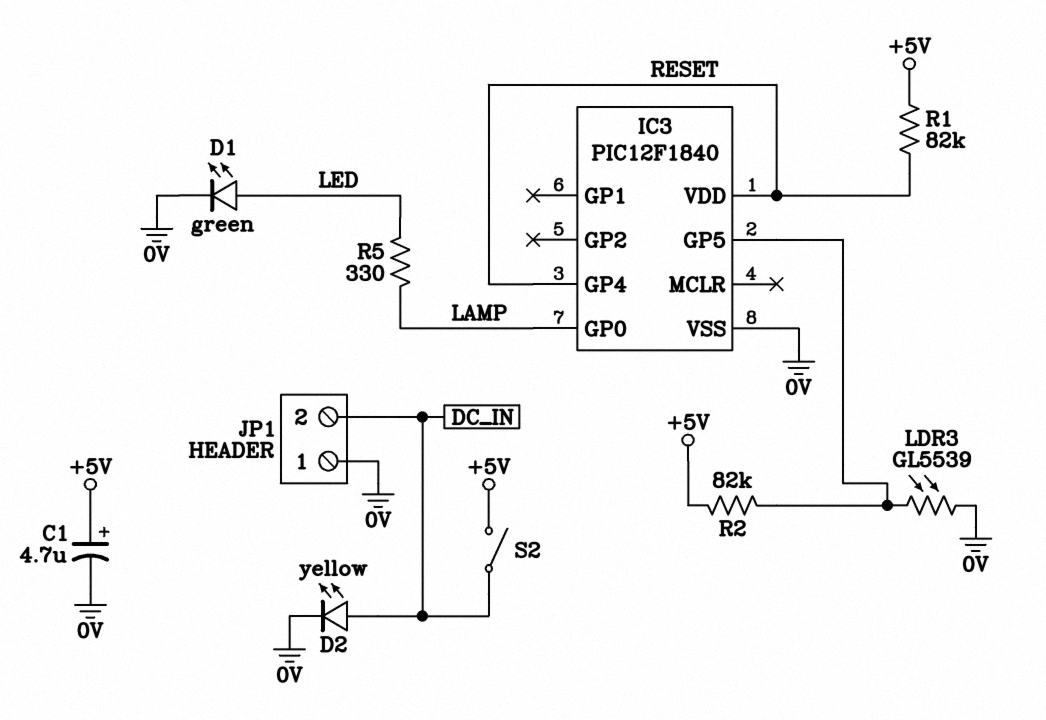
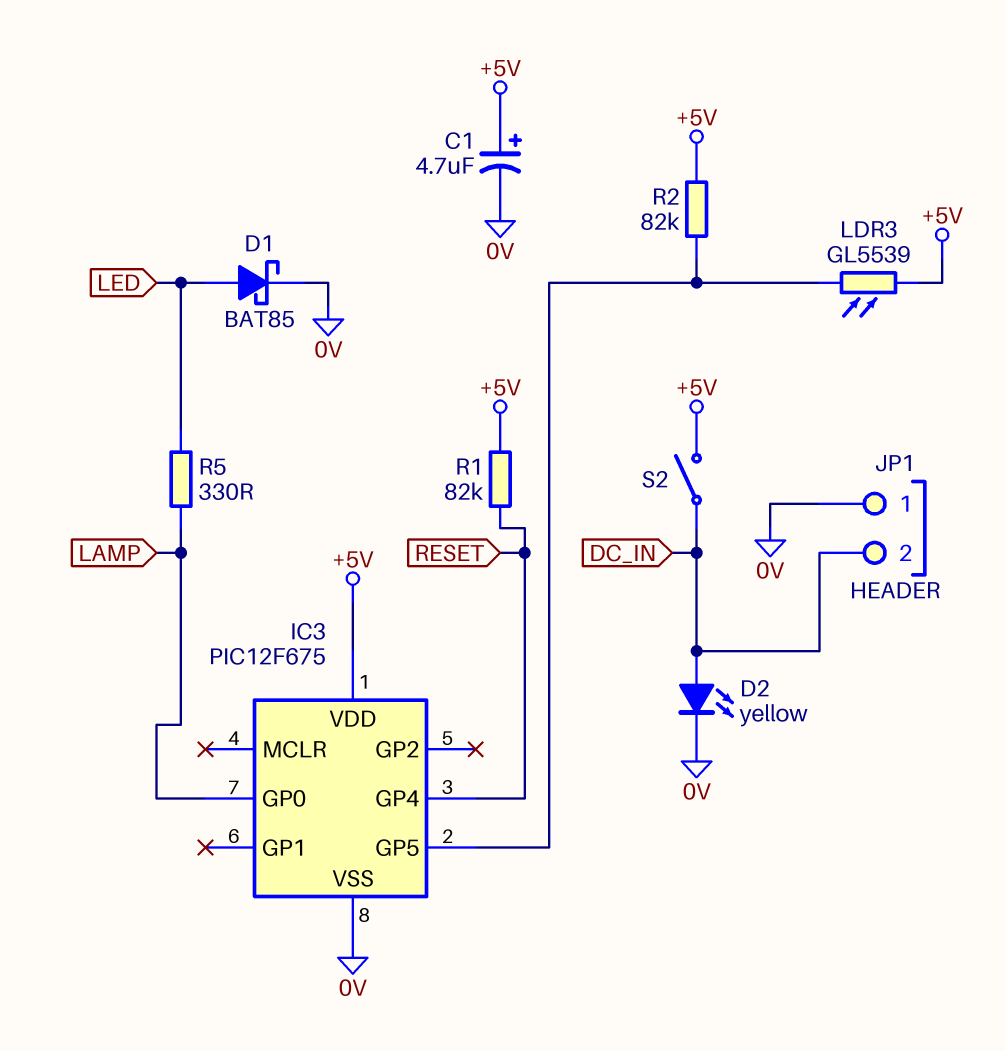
D1: LED green (A LED, K 0V) -> schottky BAT85 (A LED, K 0V)
IC3: PIC12F1840 -> PIC12F675
IC3 pin VDD: RESET -> +5V
LDR3: GL5539 (0V, IC3/GP5) -> GL5539 (+5V, IC3/GP5)

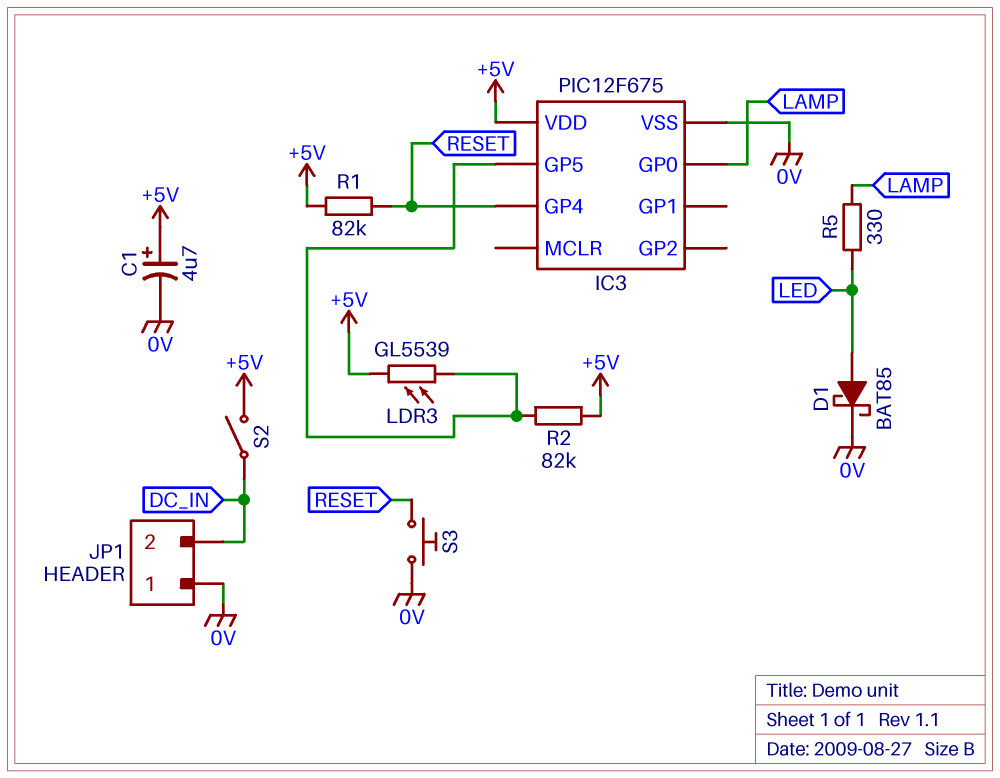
D2: LED yellow (A DC_IN, K 0V) -> none
S3: none -> button (0V, RESET)

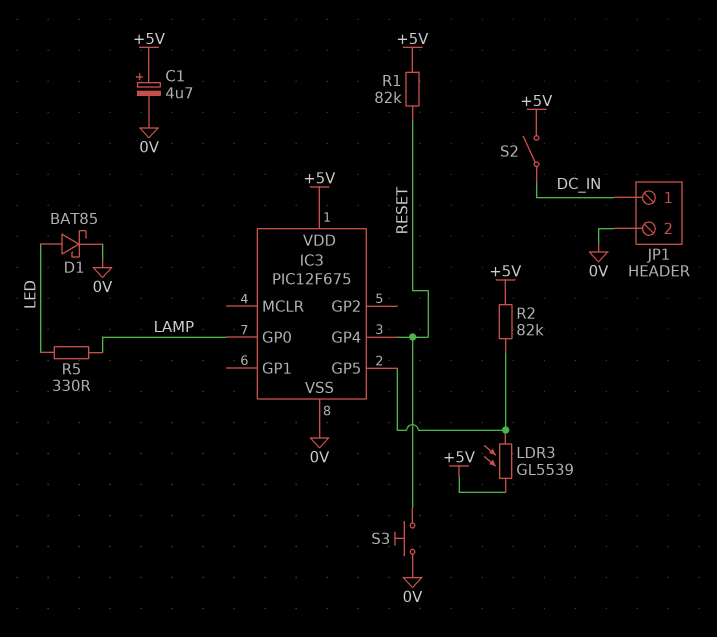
JP1 pin 1: 0V -> DC_IN
JP1 pin 2: DC_IN -> 0V

